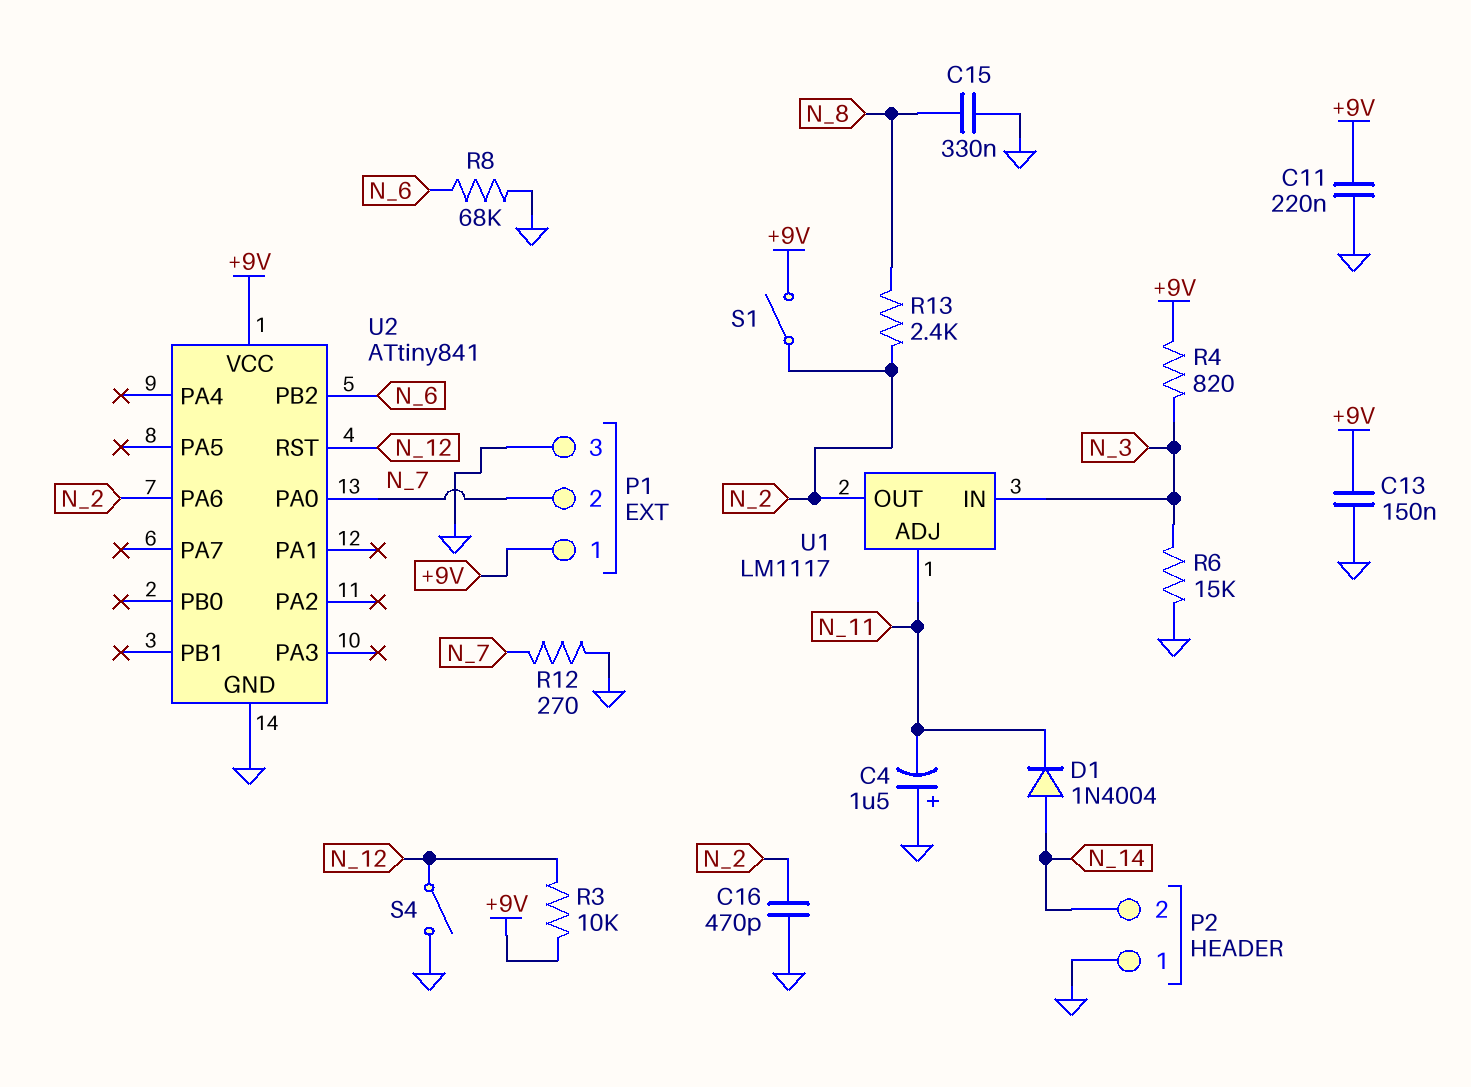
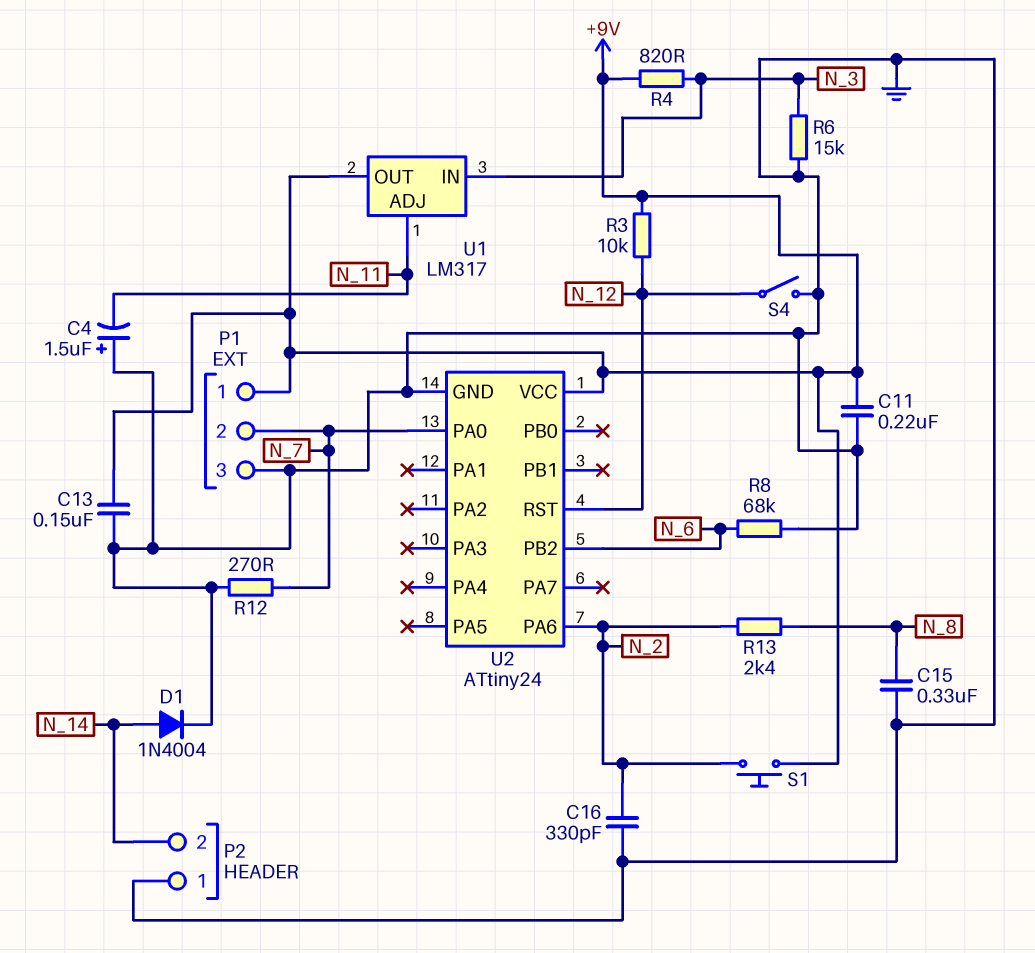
C16: 470pF (GND, N_2) -> 330pF (GND, N_2)
D1: diode 1N4004 (A N_14, K N_11) -> diode 1N4004 (A N_14, K GND)
S1: switch (+9V, N_2) -> button (+9V, N_2)
U1: LM1117 -> LM317
U1 pin OUT: N_2 -> +9V
U2: ATtiny841 -> ATtiny24

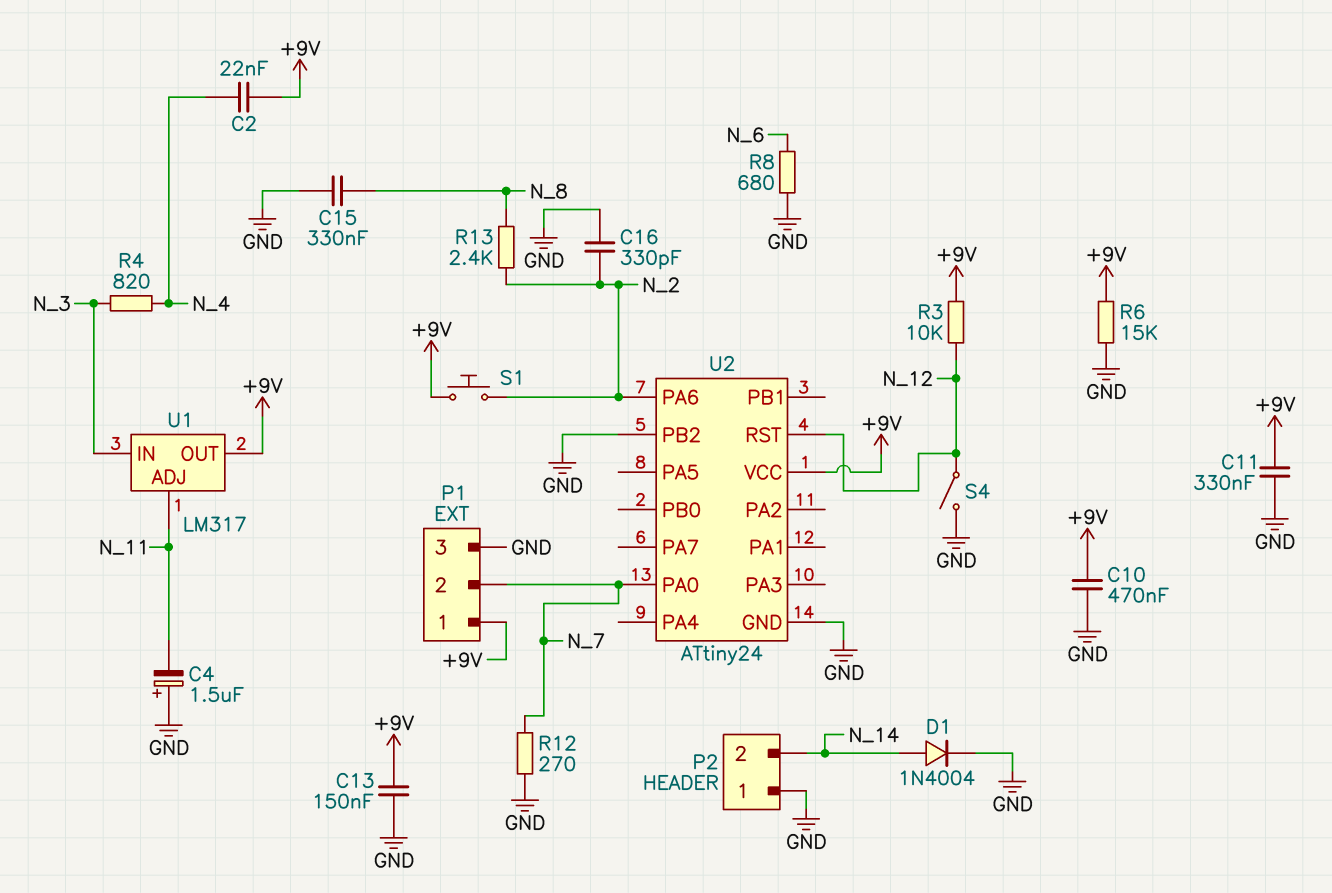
C2: none -> 22nF (+9V, N_4)
C10: none -> 470nF (+9V, GND)
C11: 220nF (+9V, GND) -> 330nF (+9V, GND)
R4: 820 (+9V, N_3) -> 820 (N_3, N_4)
R6: 15k (GND, N_3) -> 15k (+9V, GND)
R8: 68k (GND, N_6) -> 680 (GND, N_6)
U2 pin PB2: N_6 -> GND

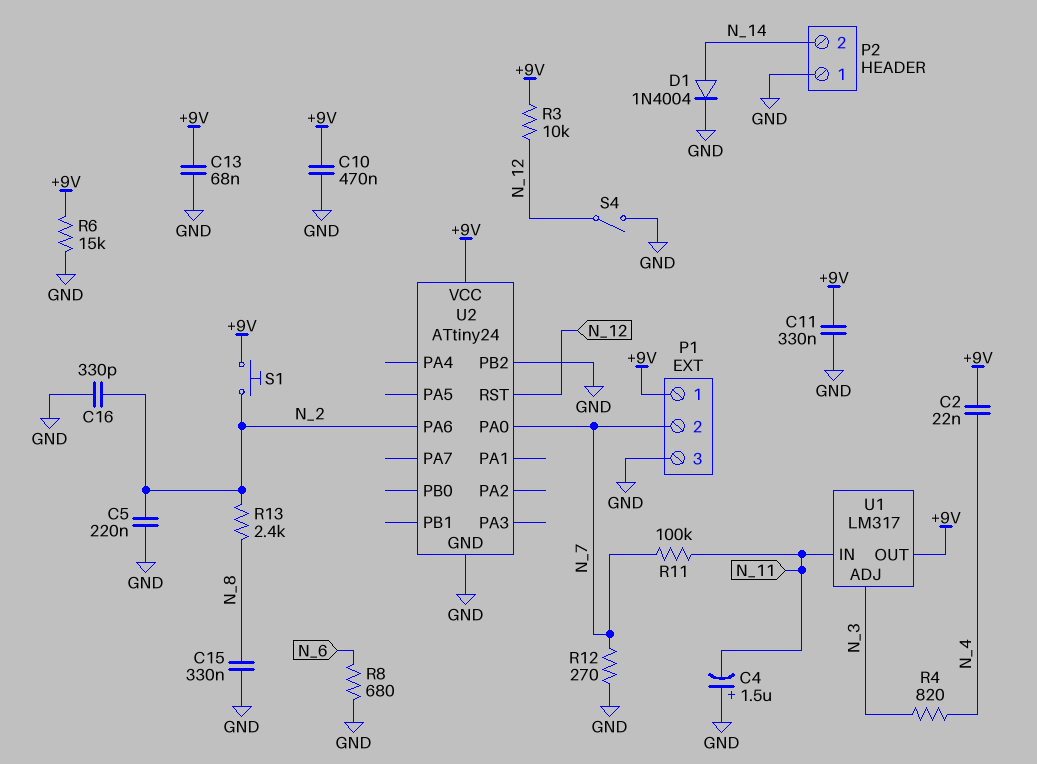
C5: none -> 220nF (GND, N_2)
C13: 150nF (+9V, GND) -> 68nF (+9V, GND)
R11: none -> 100k (N_7, N_11)
U1 pin ADJ: N_11 -> N_3
U1 pin IN: N_3 -> N_11

